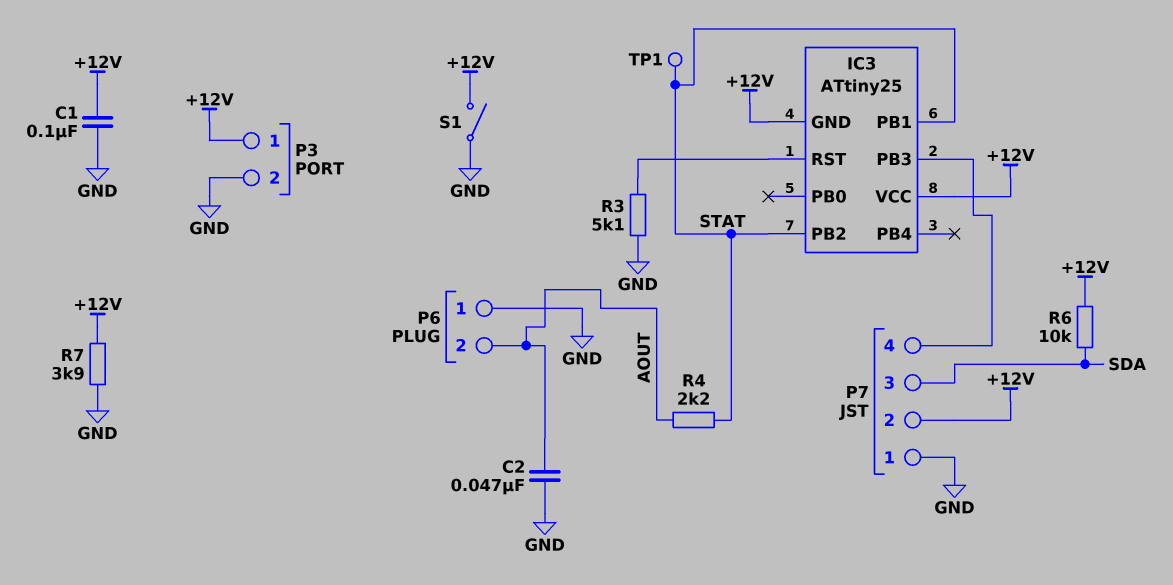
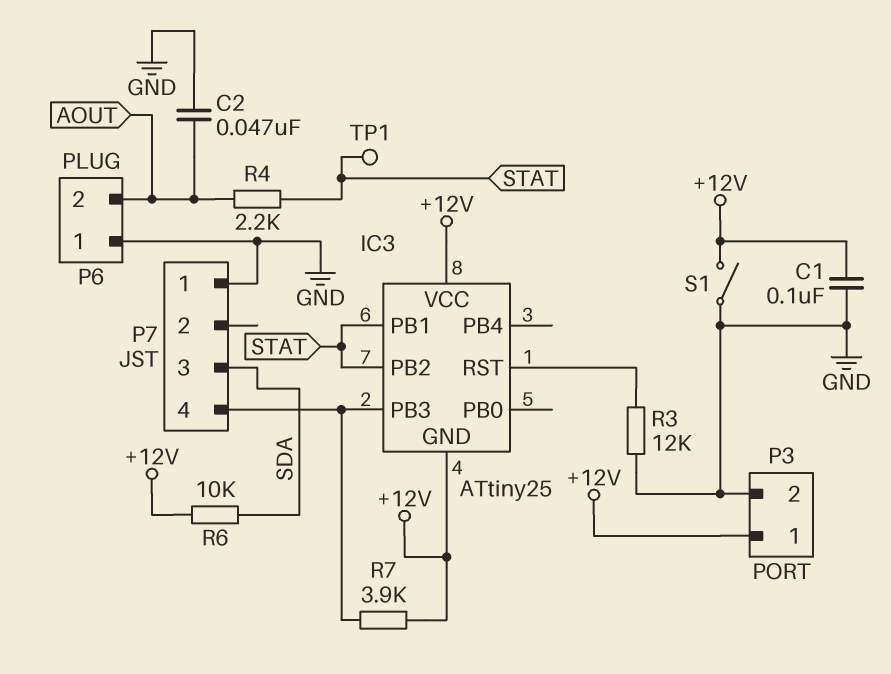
P7 pin 2: +12V -> none
R3: 5.1k (GND, IC3/RST) -> 12k (GND, IC3/RST)
R7: 3.9k (+12V, GND) -> 3.9k (+12V, IC3/PB3)

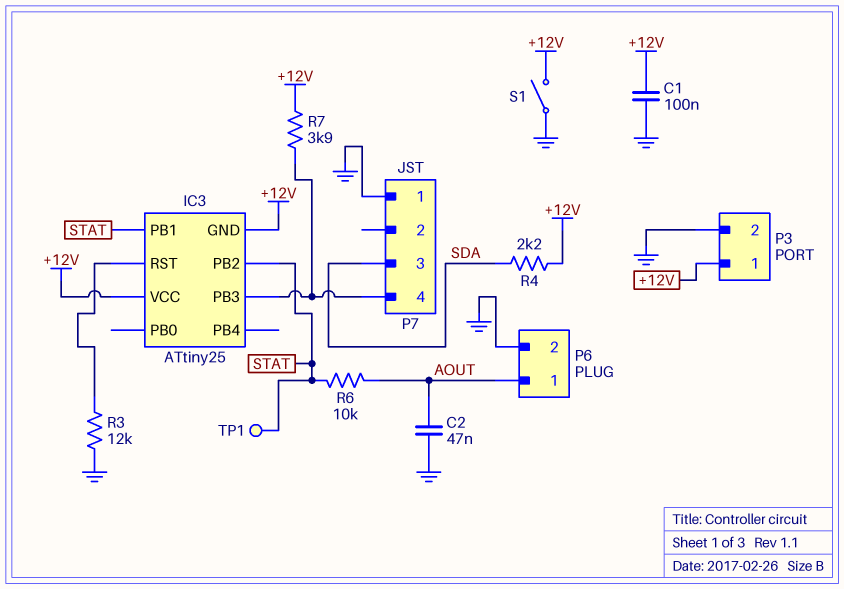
P6 pin 1: GND -> AOUT
P6 pin 2: AOUT -> GND
R4: 2.2k (AOUT, STAT) -> 2.2k (+12V, SDA)
R6: 10k (+12V, SDA) -> 10k (AOUT, STAT)

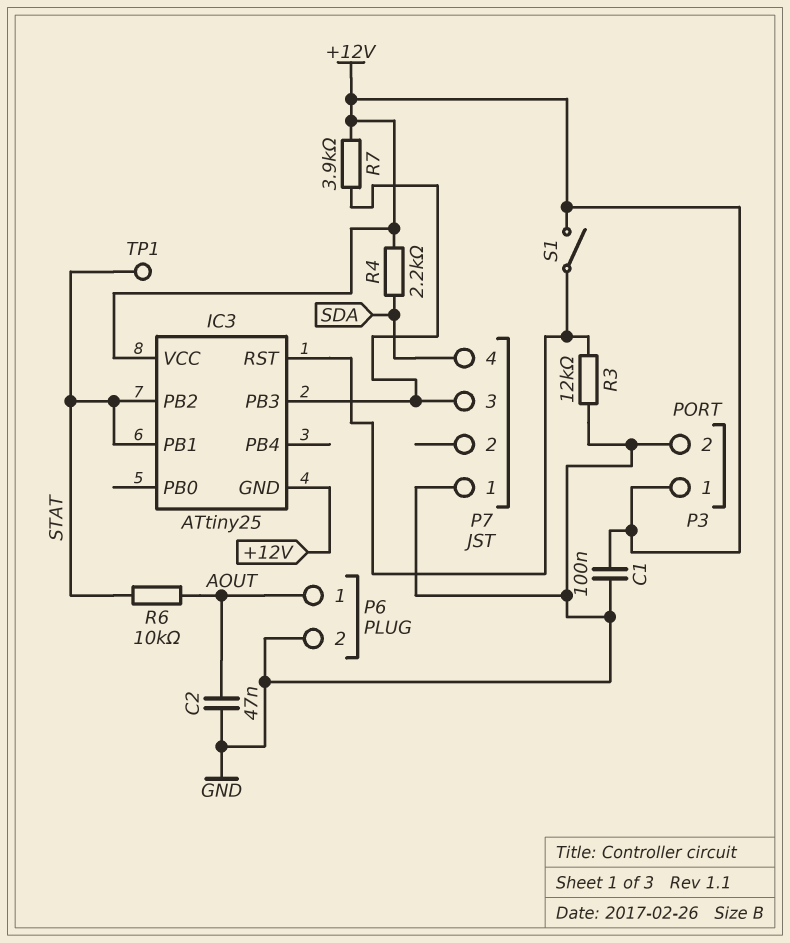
P7 pin 3: SDA -> IC3/PB3
P7 pin 4: IC3/PB3 -> SDA
S1: switch (+12V, GND) -> switch (+12V, IC3/RST)

